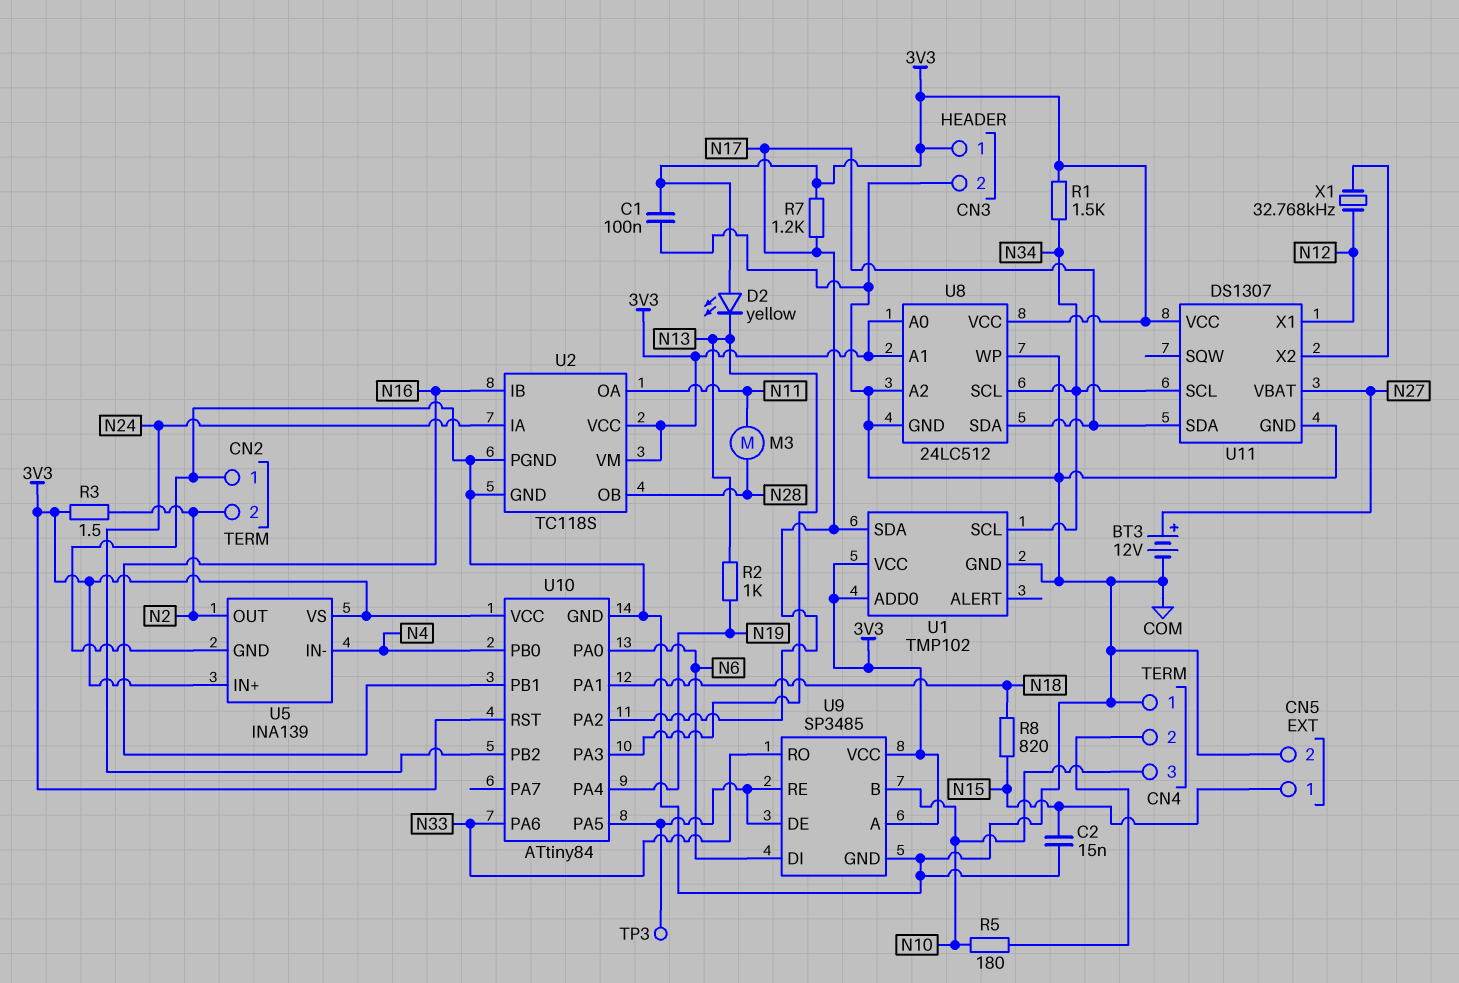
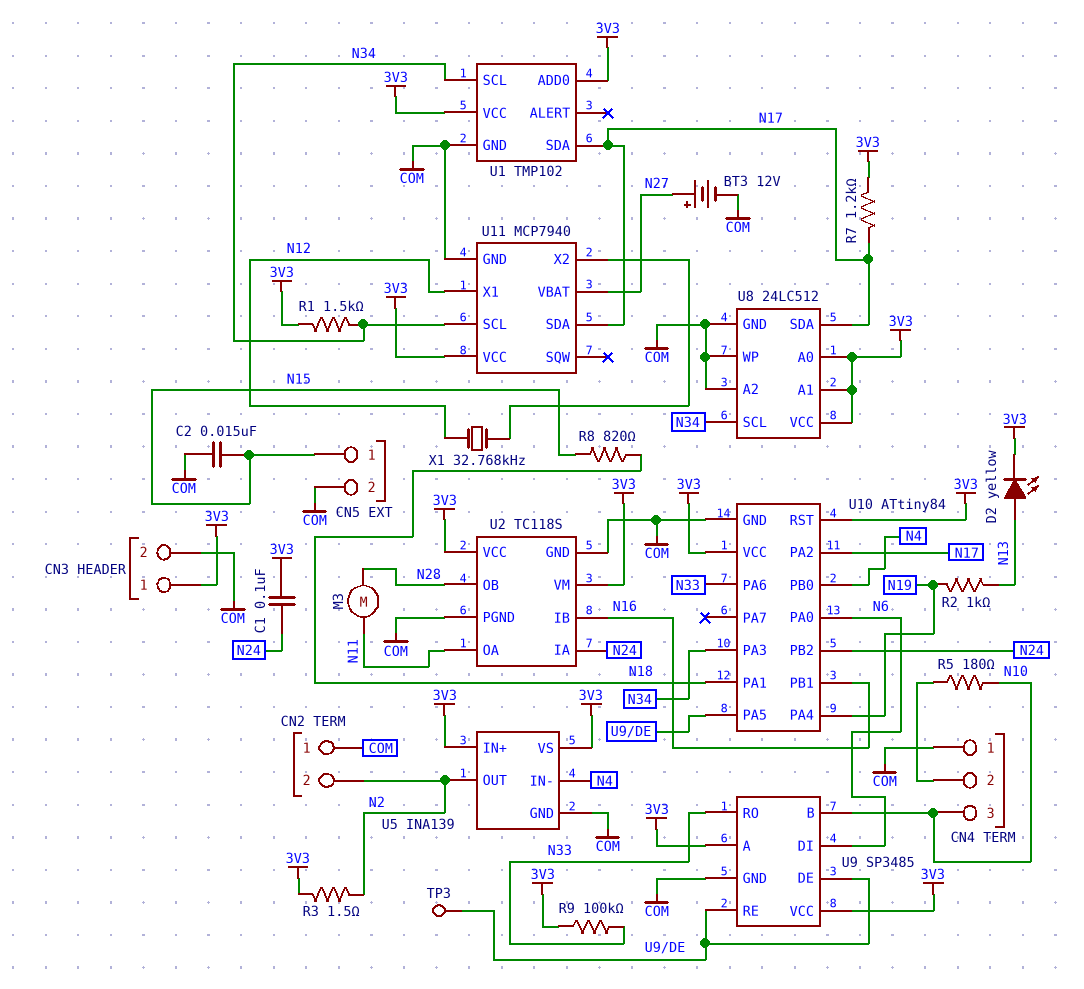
C1: 100nF (3V3, COM) -> 100nF (3V3, N24)
D2: LED yellow (A 3V3, K N13) -> LED yellow (A N13, K 3V3)
R9: none -> 100k (3V3, N33)
U10 pin PA3: N13 -> N34
U11: DS1307 -> MCP7940

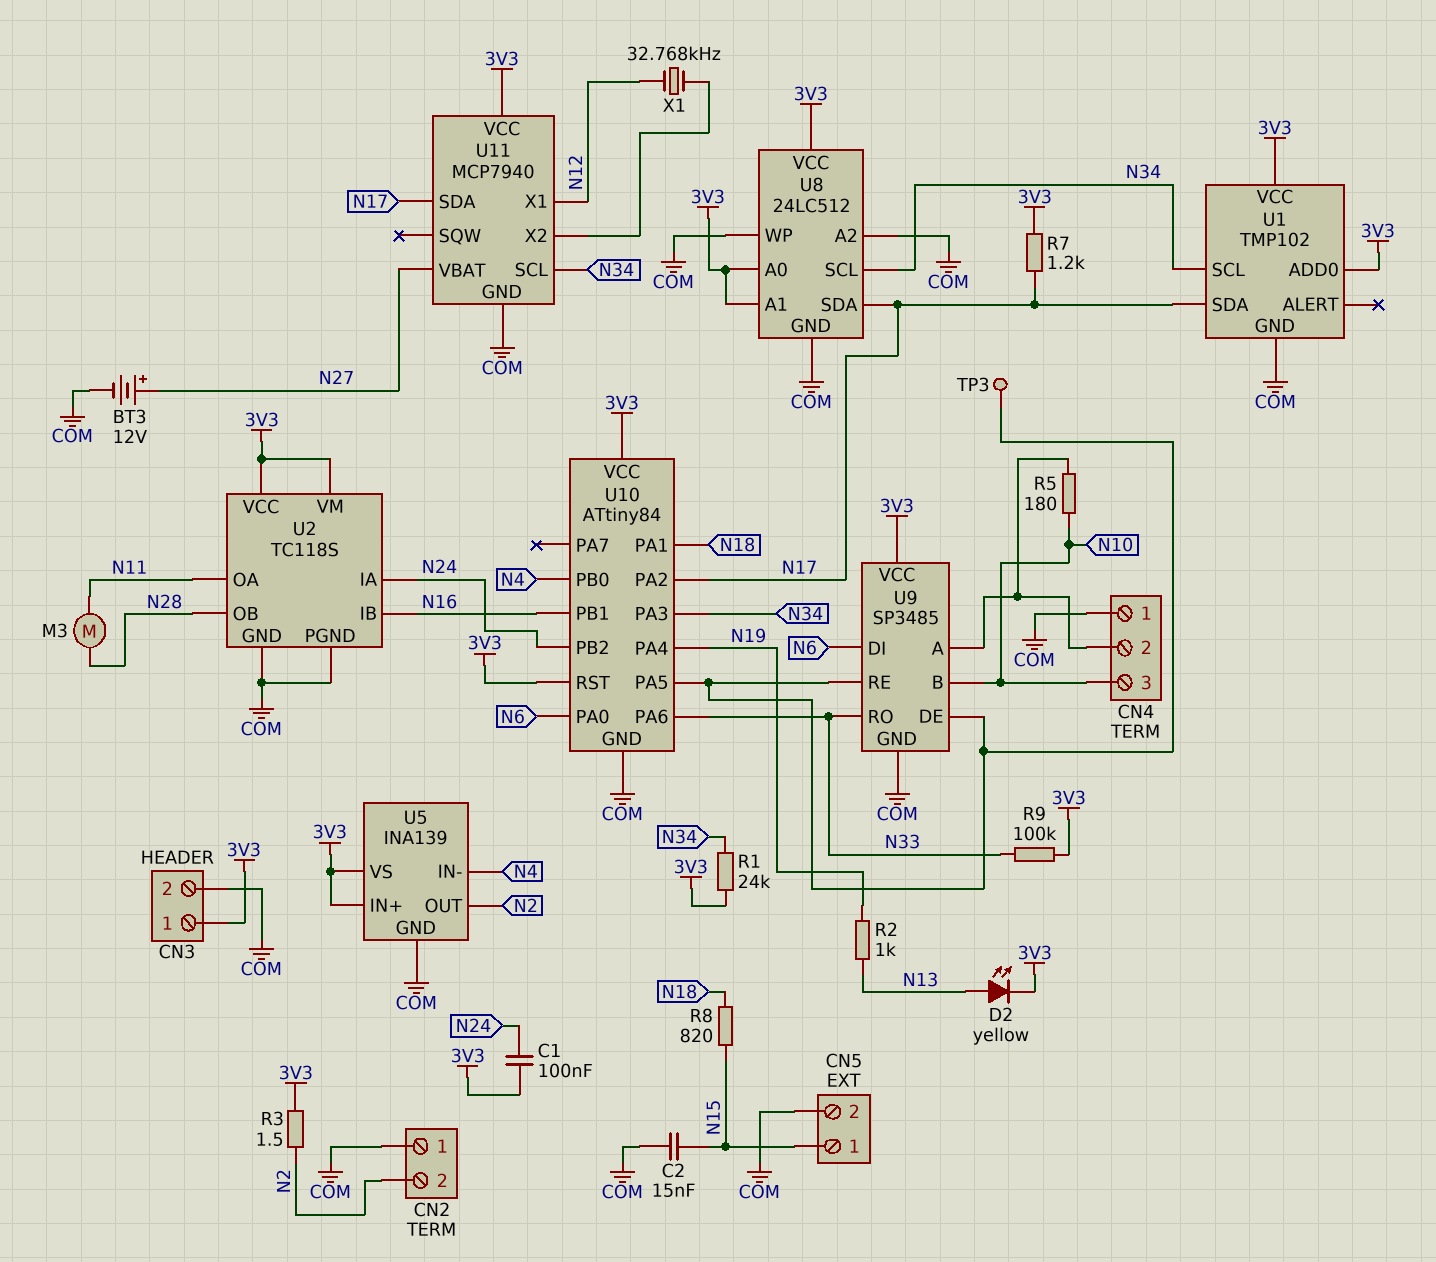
R1: 1.5k (3V3, N34) -> 24k (3V3, N34)
U9 pin A: 3V3 -> CN4/2

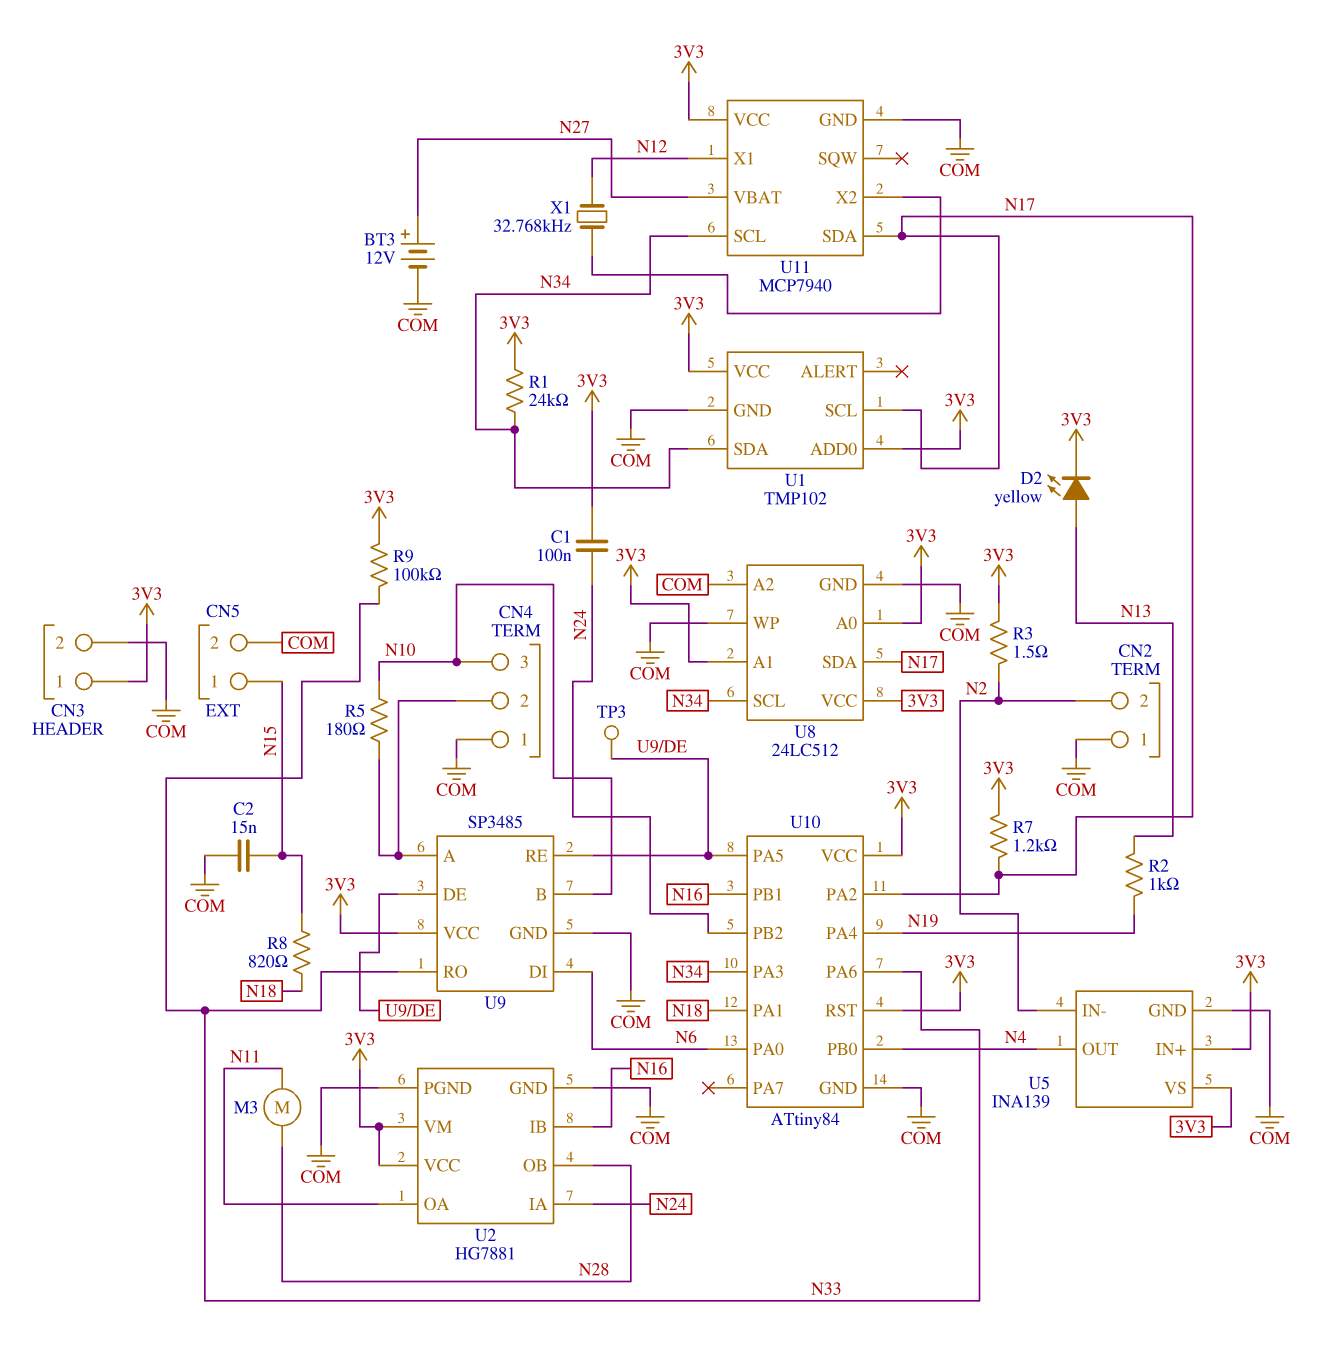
U1 pin SCL: N34 -> N17
U1 pin SDA: N17 -> N34
U2: TC118S -> HG7881
U5 pin IN-: N4 -> N2
U5 pin OUT: N2 -> N4

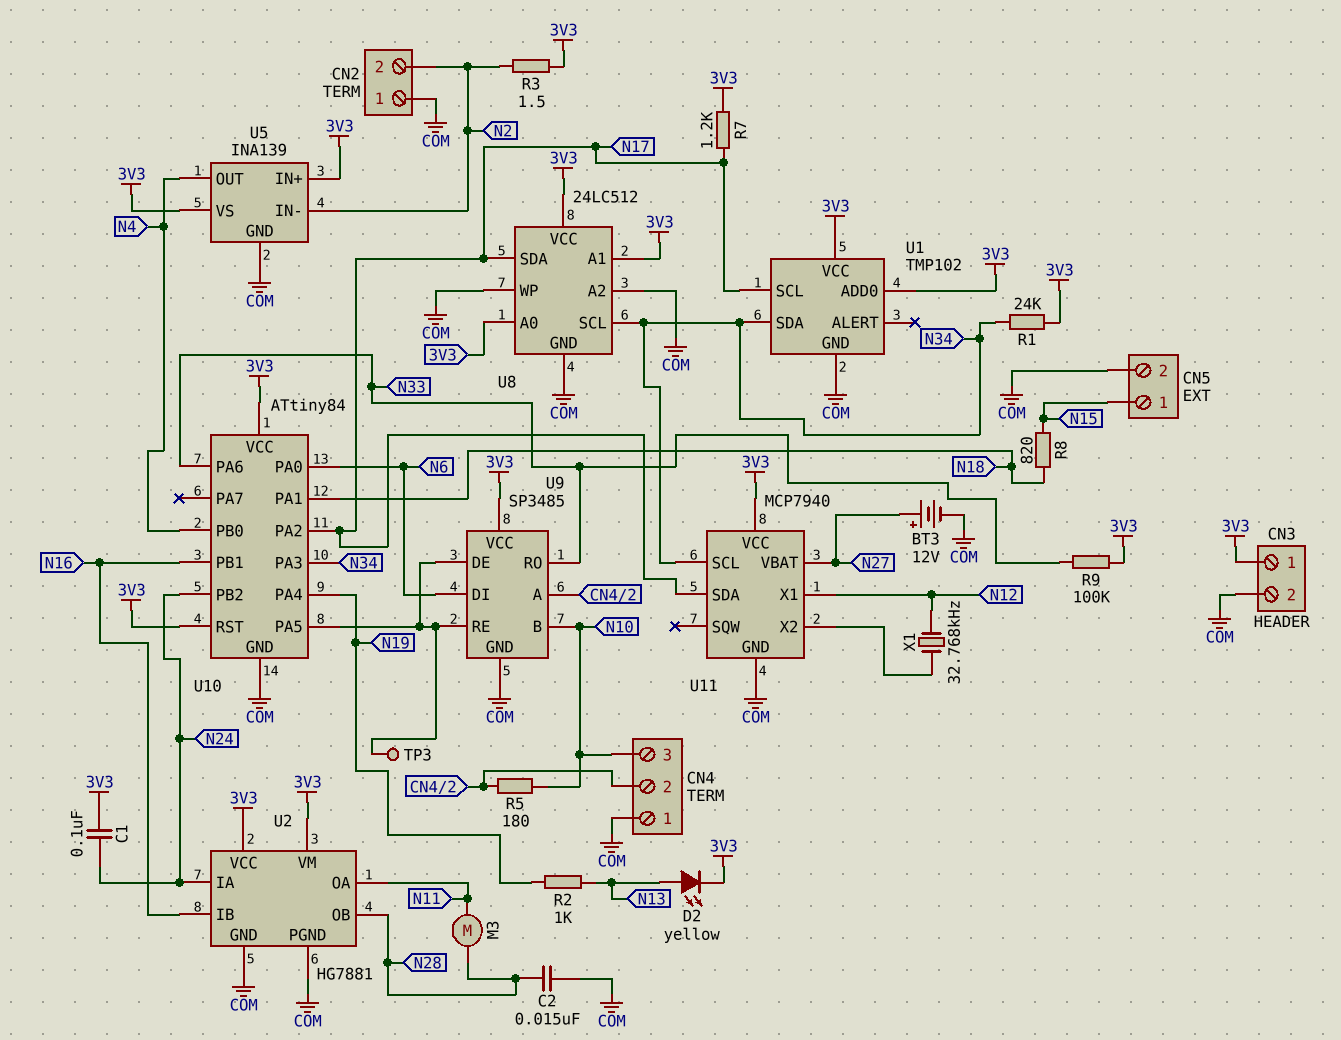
C2: 15nF (COM, N15) -> 15nF (COM, N28)

